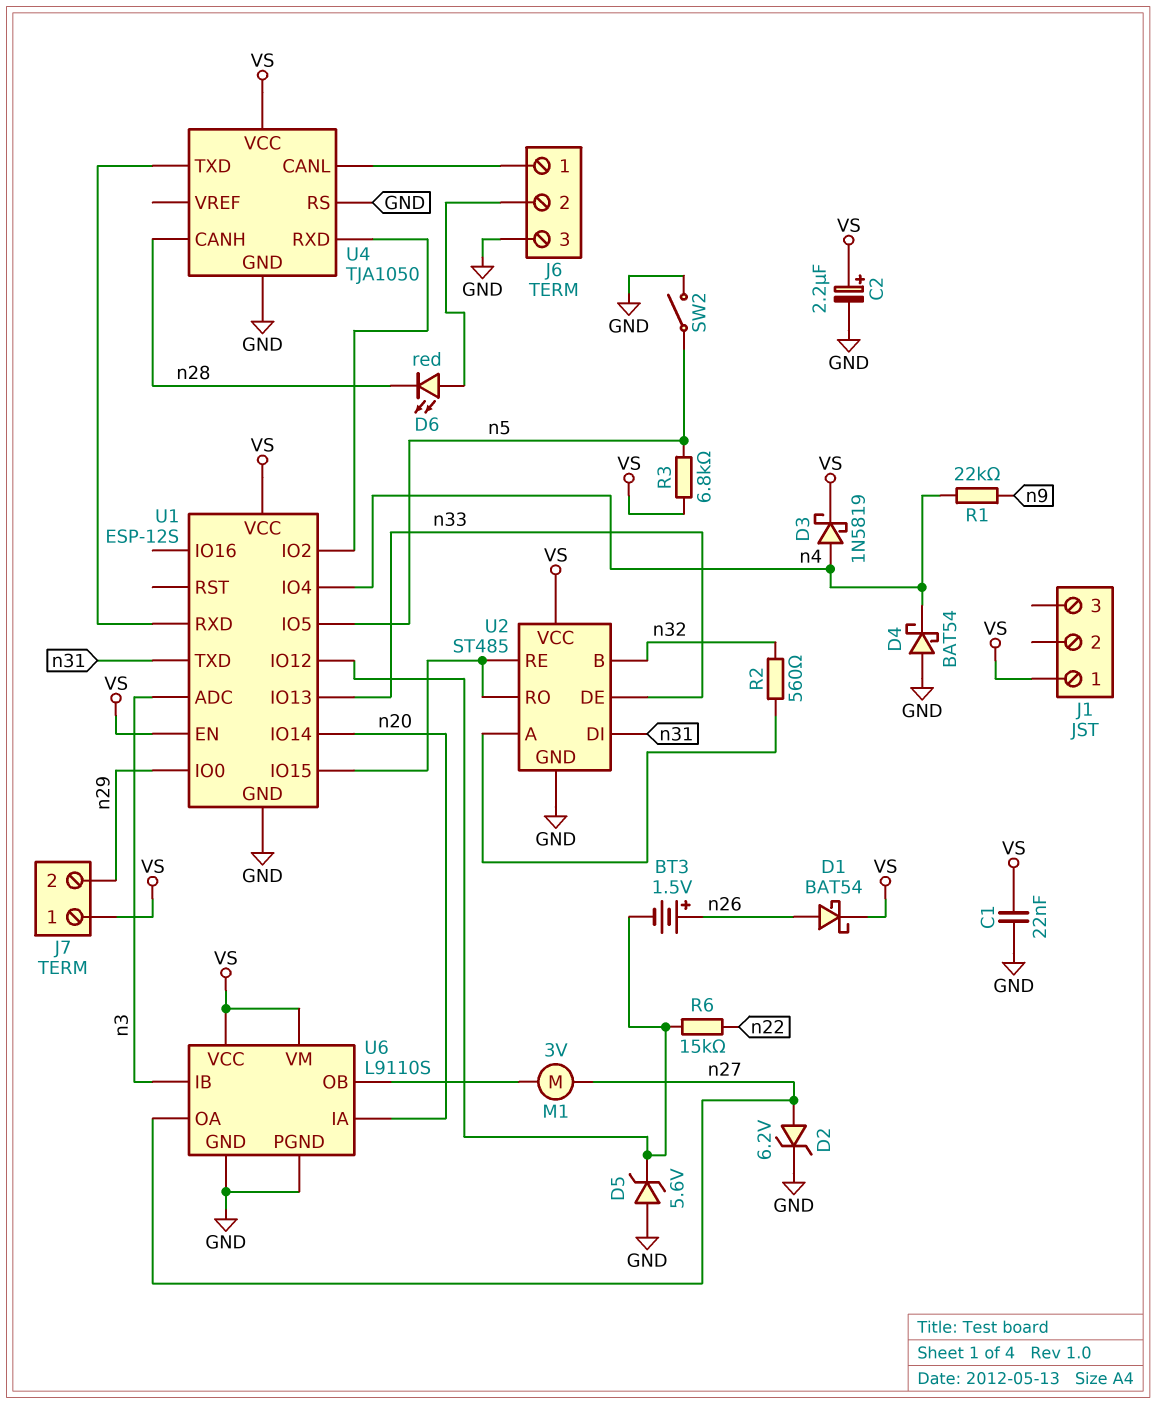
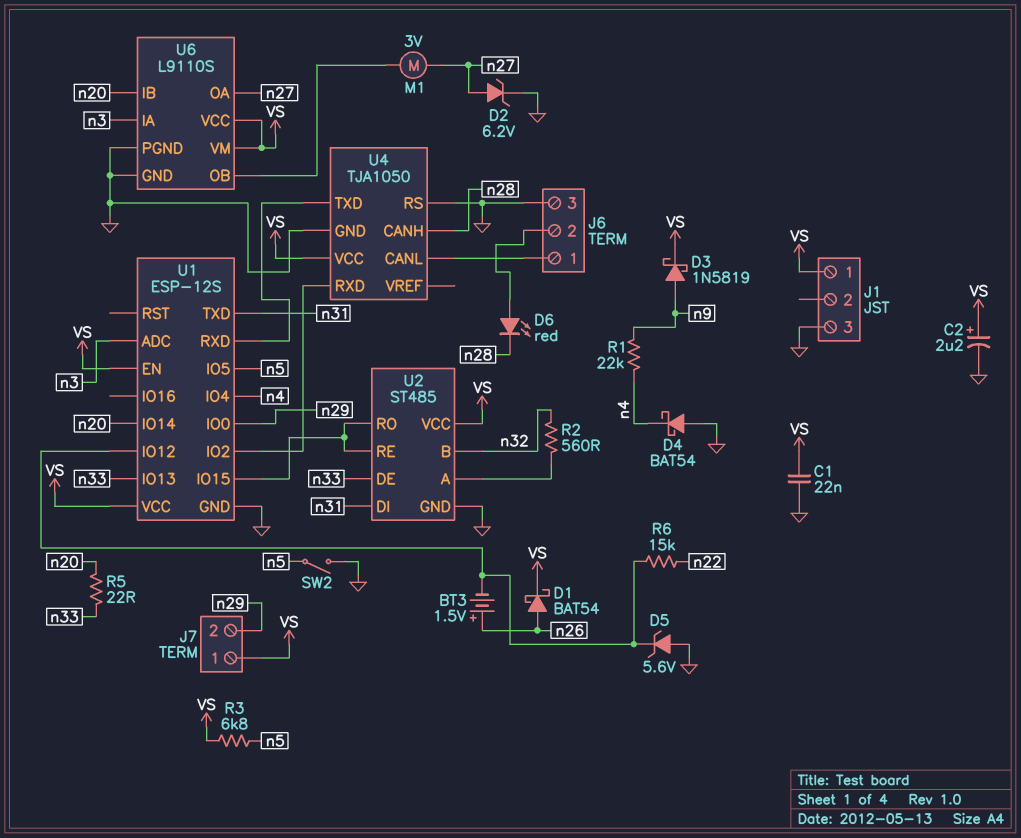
D3: schottky 1N5819 (A n4, K VS) -> schottky 1N5819 (A n9, K VS)
J1 pin 3: none -> GND
R5: none -> 22 (n20, n33)
U6 pin IA: n20 -> n3
U6 pin IB: n3 -> n20

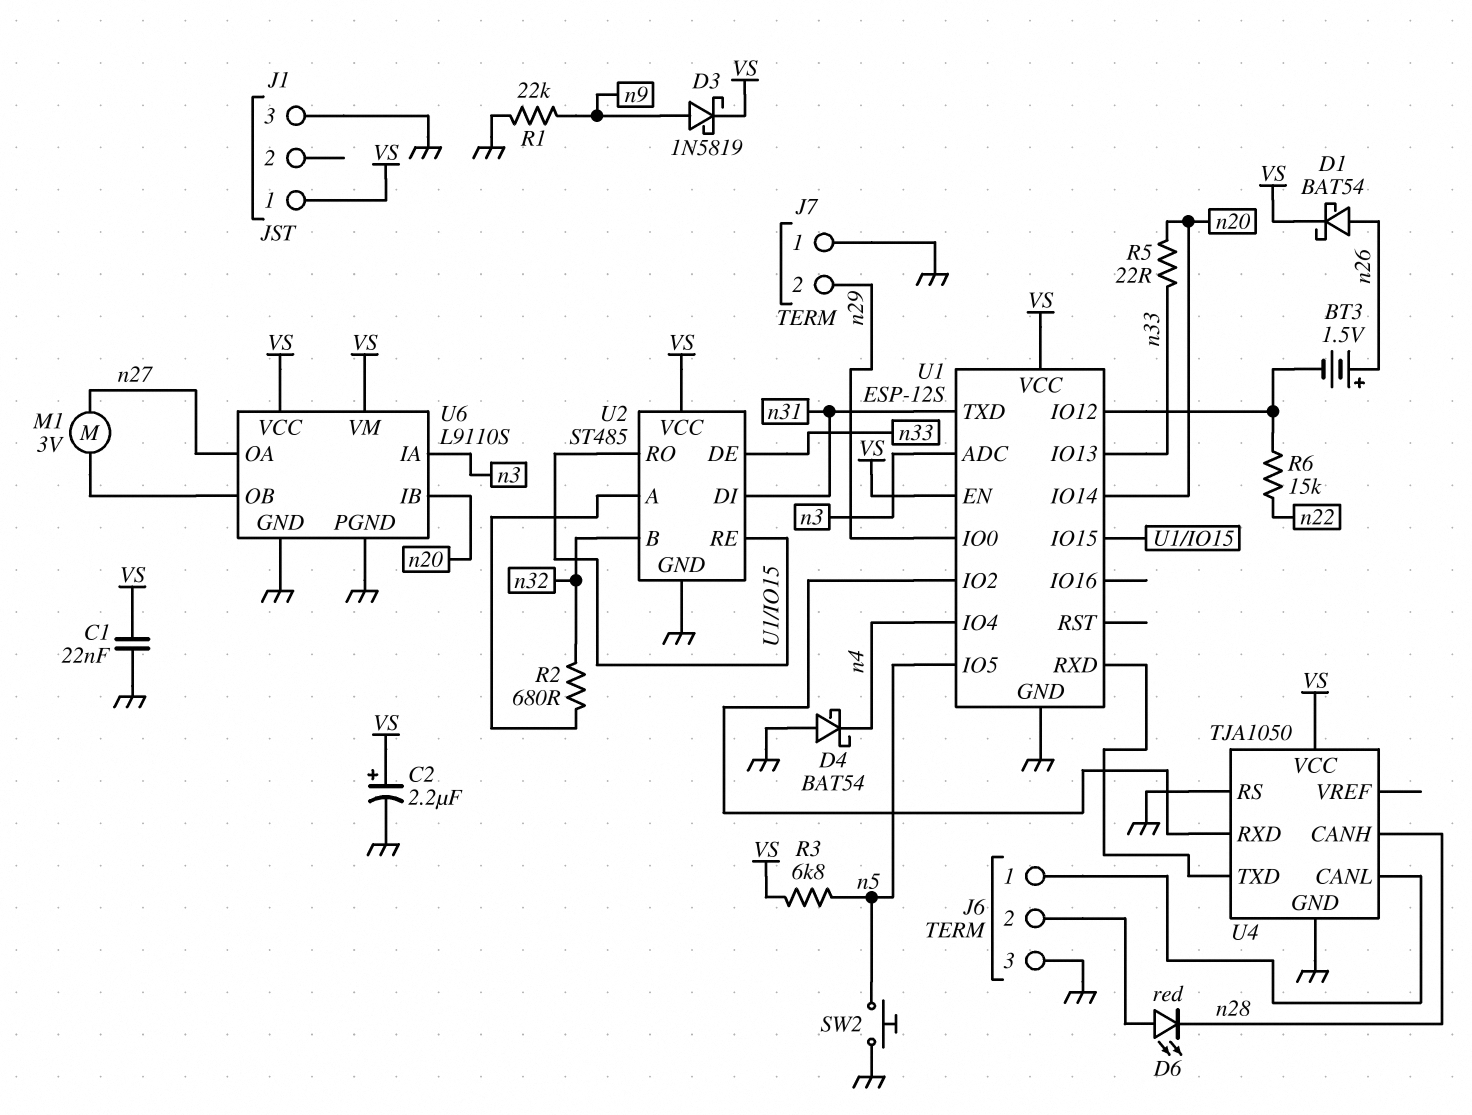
D2: zener 6.2V (A n27, K GND) -> none
D5: zener 5.6V (A GND, K U1/IO12) -> none
J7 pin 1: VS -> GND
R1: 22k (n4, n9) -> 22k (GND, n9)
R2: 560 (U2/A, n32) -> 680 (U2/A, n32)
SW2: switch (GND, n5) -> button (GND, n5)

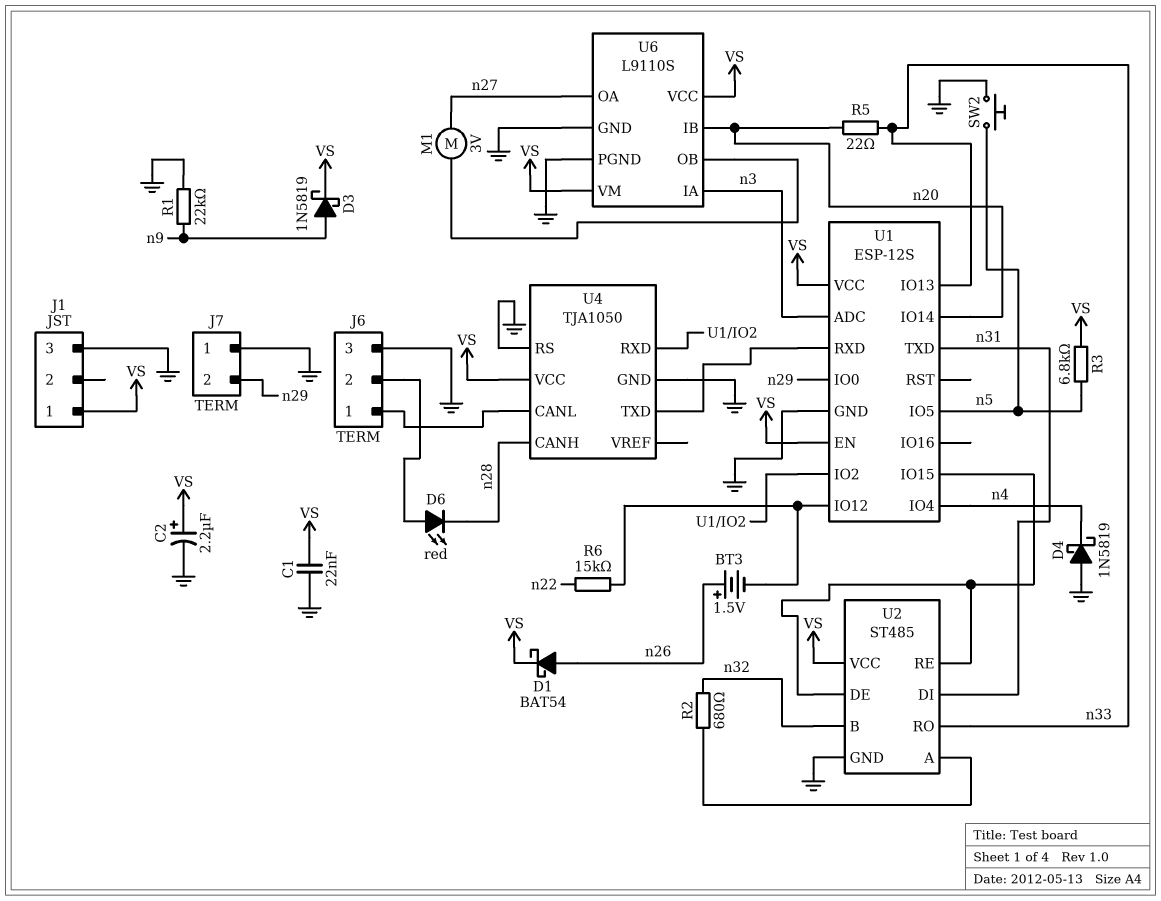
D4: schottky BAT54 (A GND, K n4) -> schottky 1N5819 (A GND, K n4)
U2 pin DE: n33 -> U1/IO15
U2 pin RO: U1/IO15 -> n33

